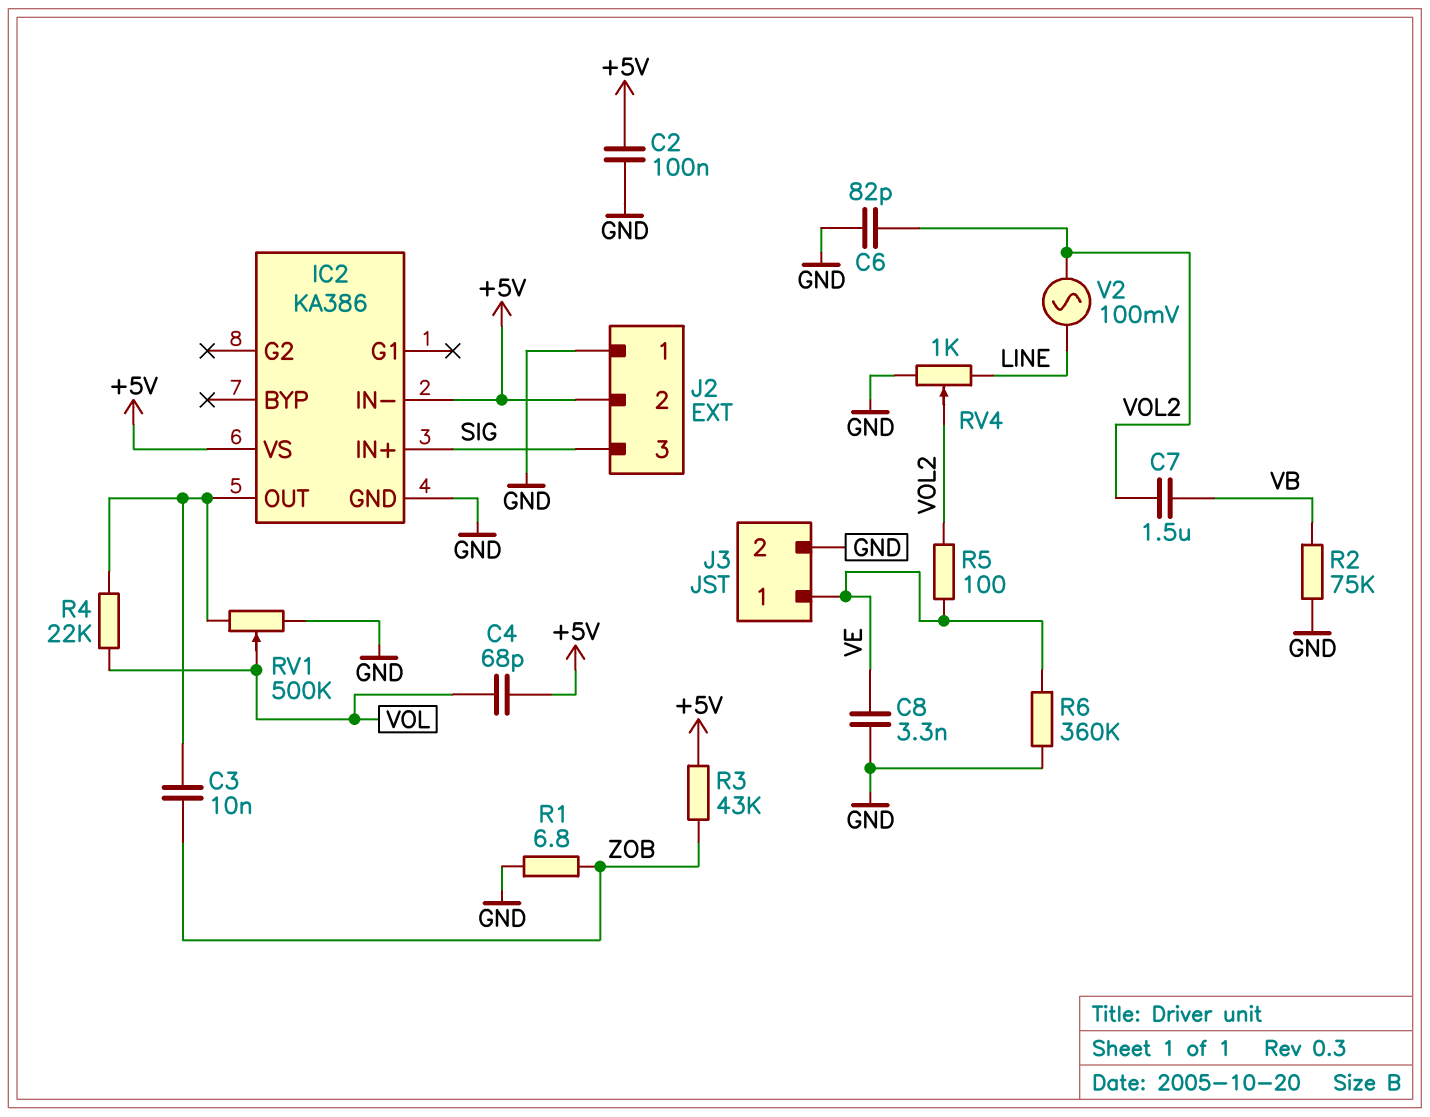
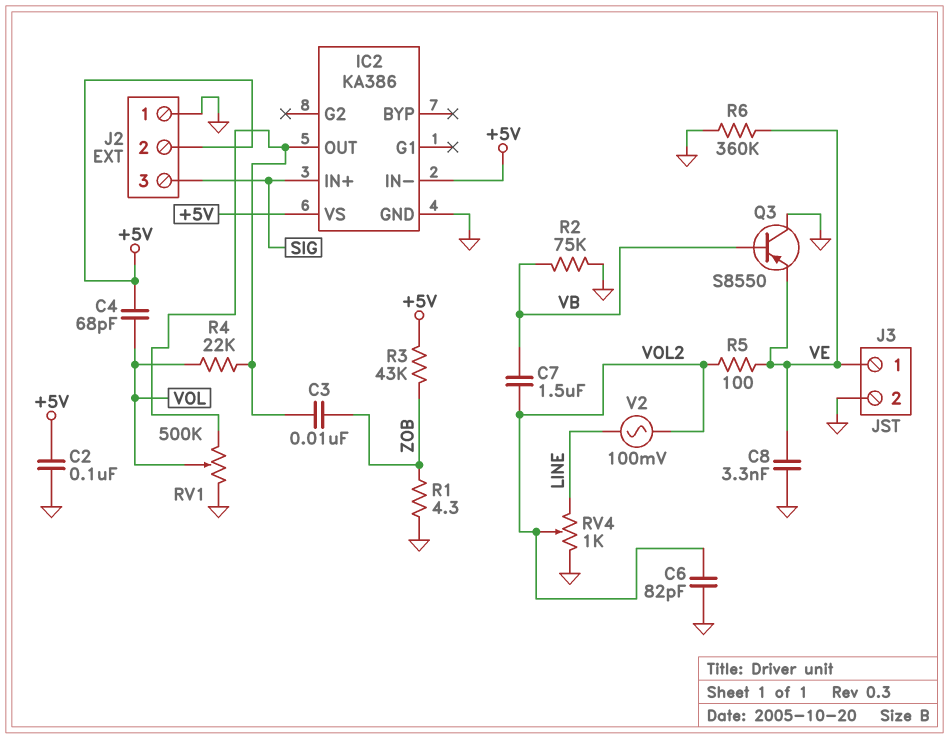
Q3: none -> PNP S8550 (B VB, C GND, E VE)
R1: 6.8 (GND, ZOB) -> 4.3 (GND, ZOB)

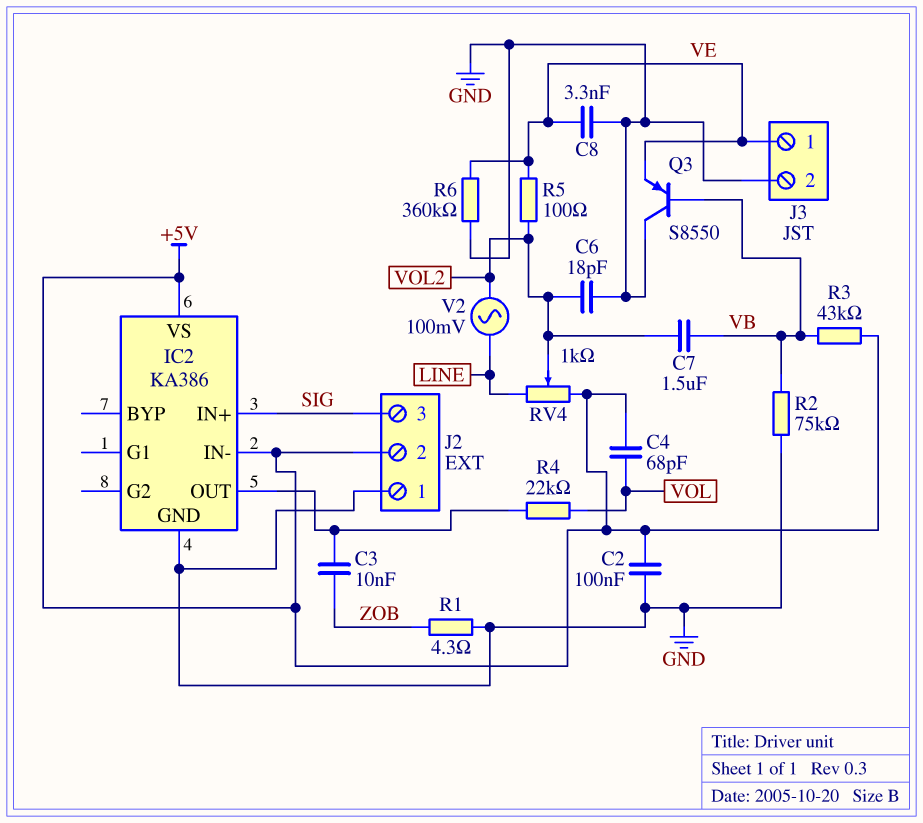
C6: 82pF (GND, VOL2) -> 18pF (GND, VOL2)
R3: 43k (+5V, ZOB) -> 43k (+5V, VB)
RV1: 500k (GND, IC2/OUT, wiper VOL) -> none
RV4: 1k (GND, LINE, wiper VOL2) -> 1k (+5V, LINE, wiper VOL2)

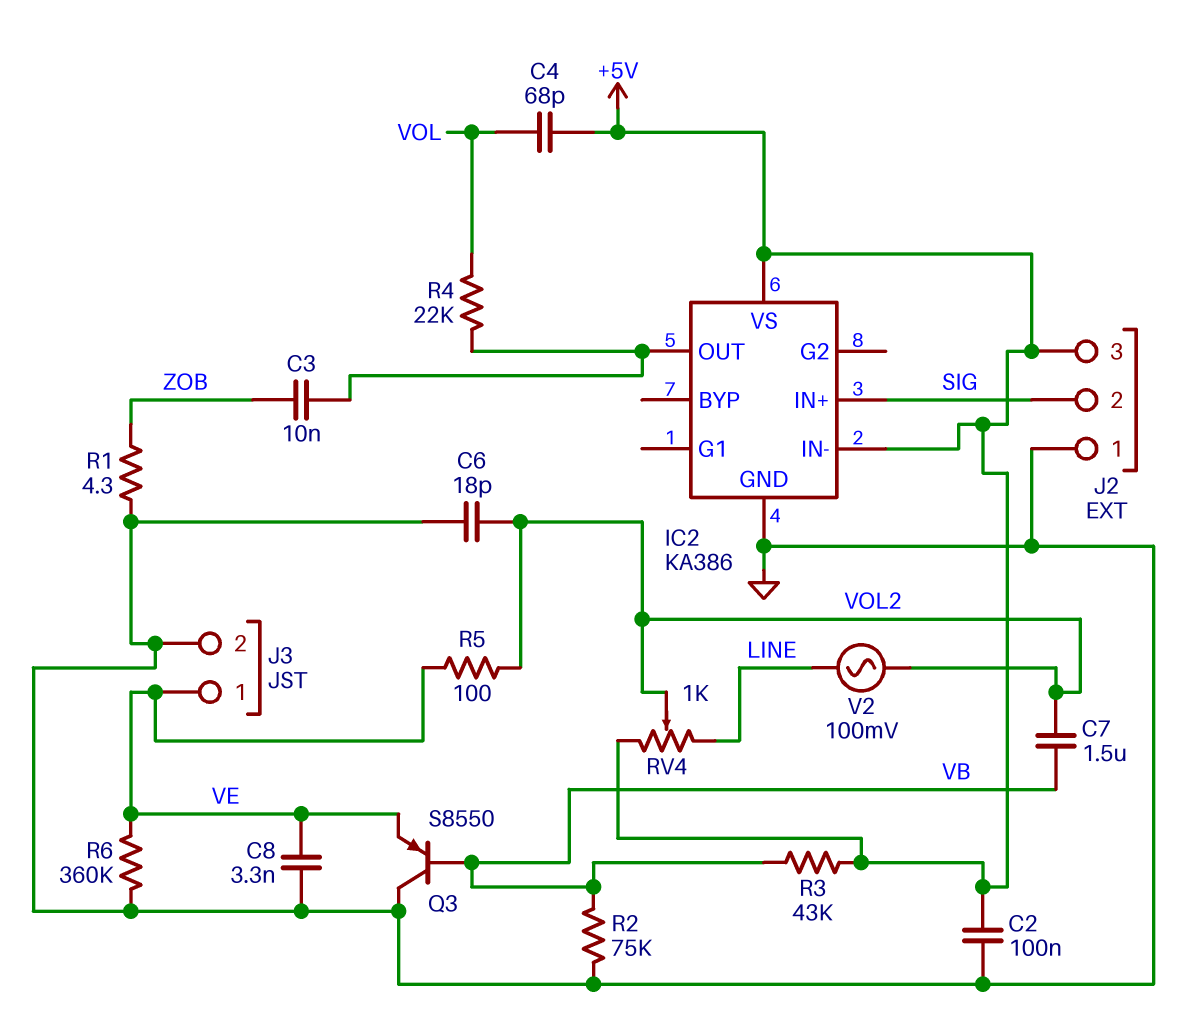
J2 pin 2: +5V -> SIG
J2 pin 3: SIG -> +5V

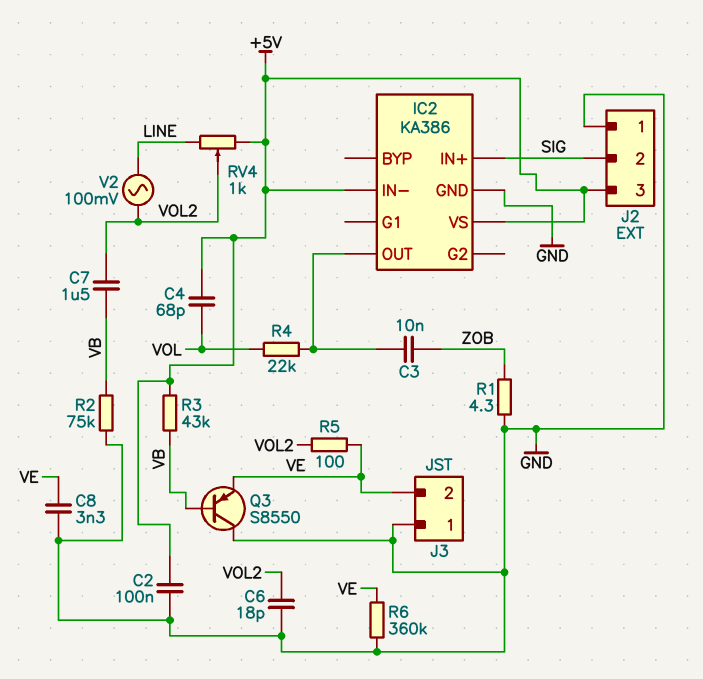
J3 pin 1: VE -> GND
J3 pin 2: GND -> VE

